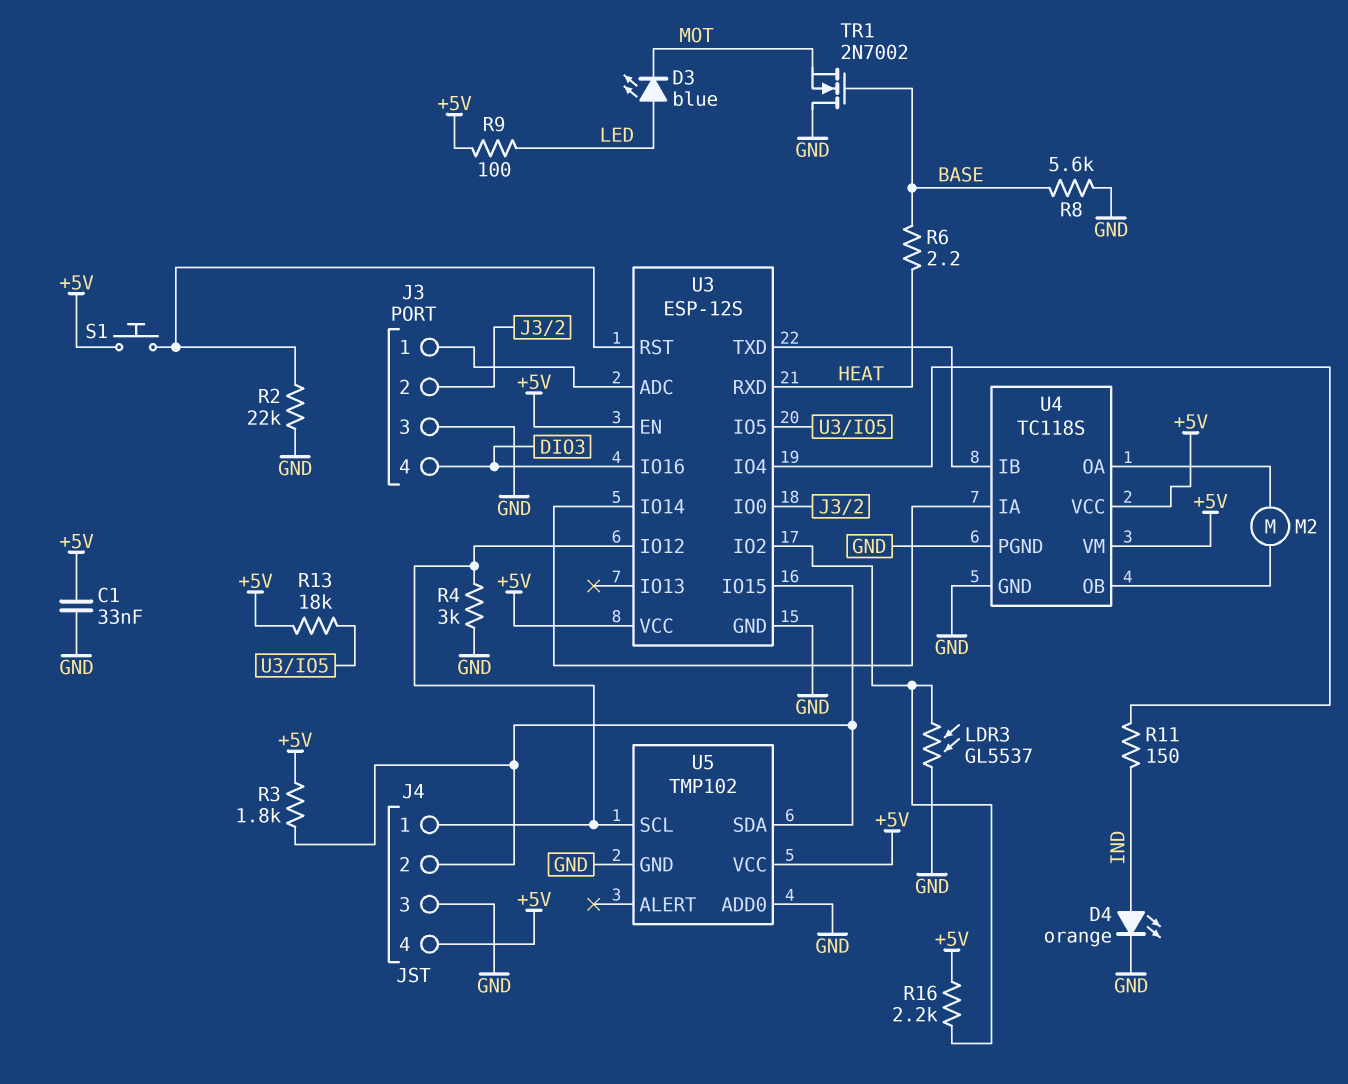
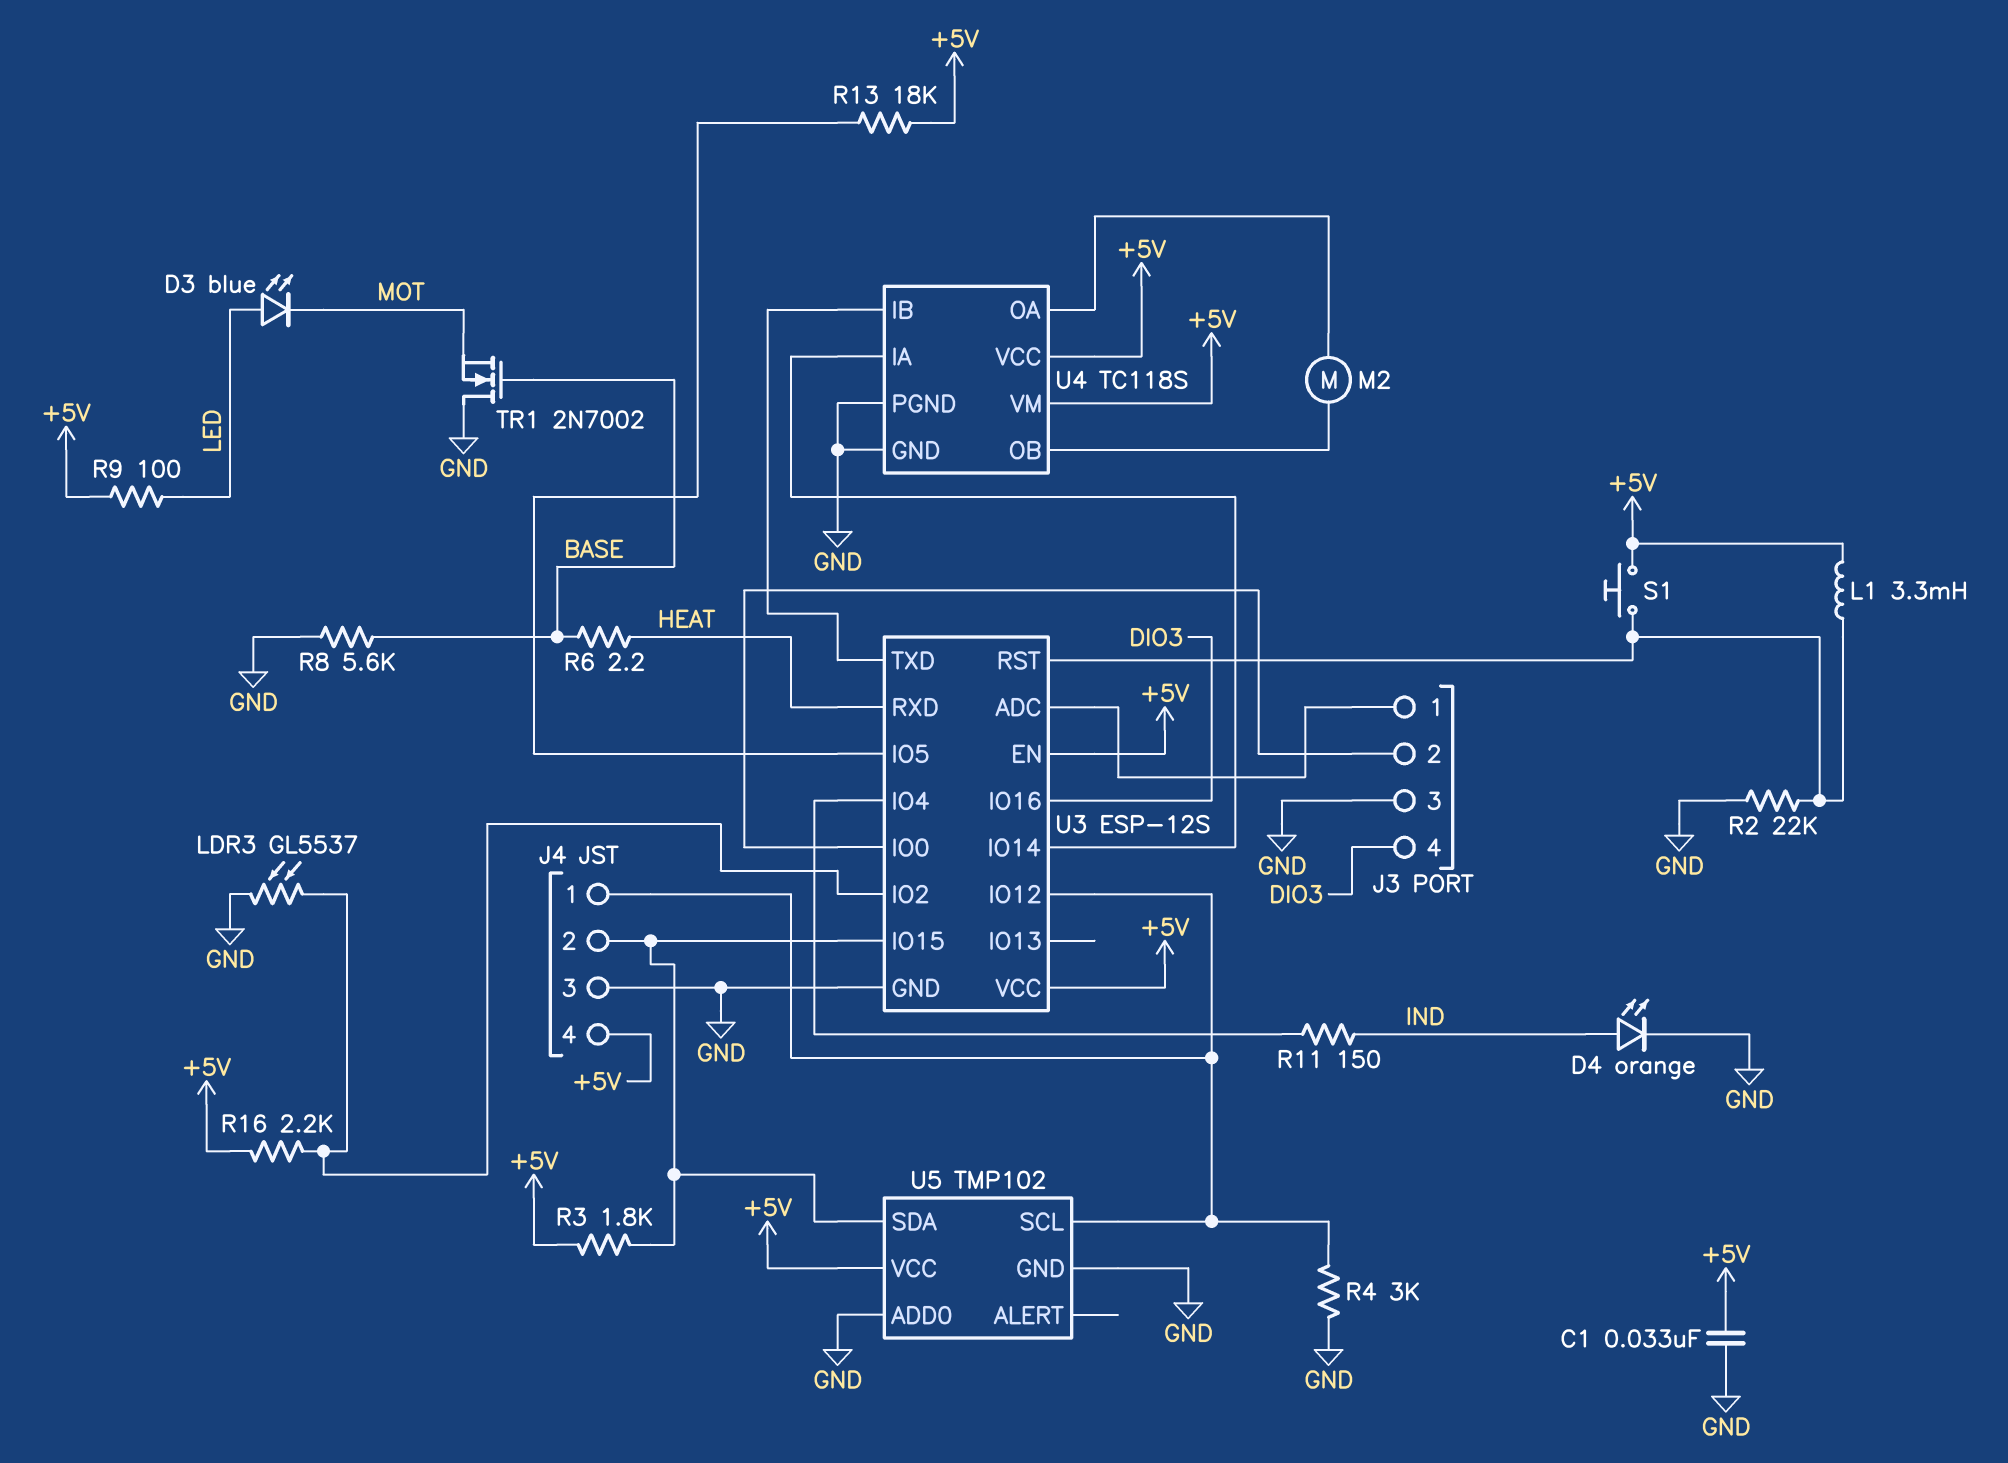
L1: none -> 3.3mH (+5V, U3/RST)

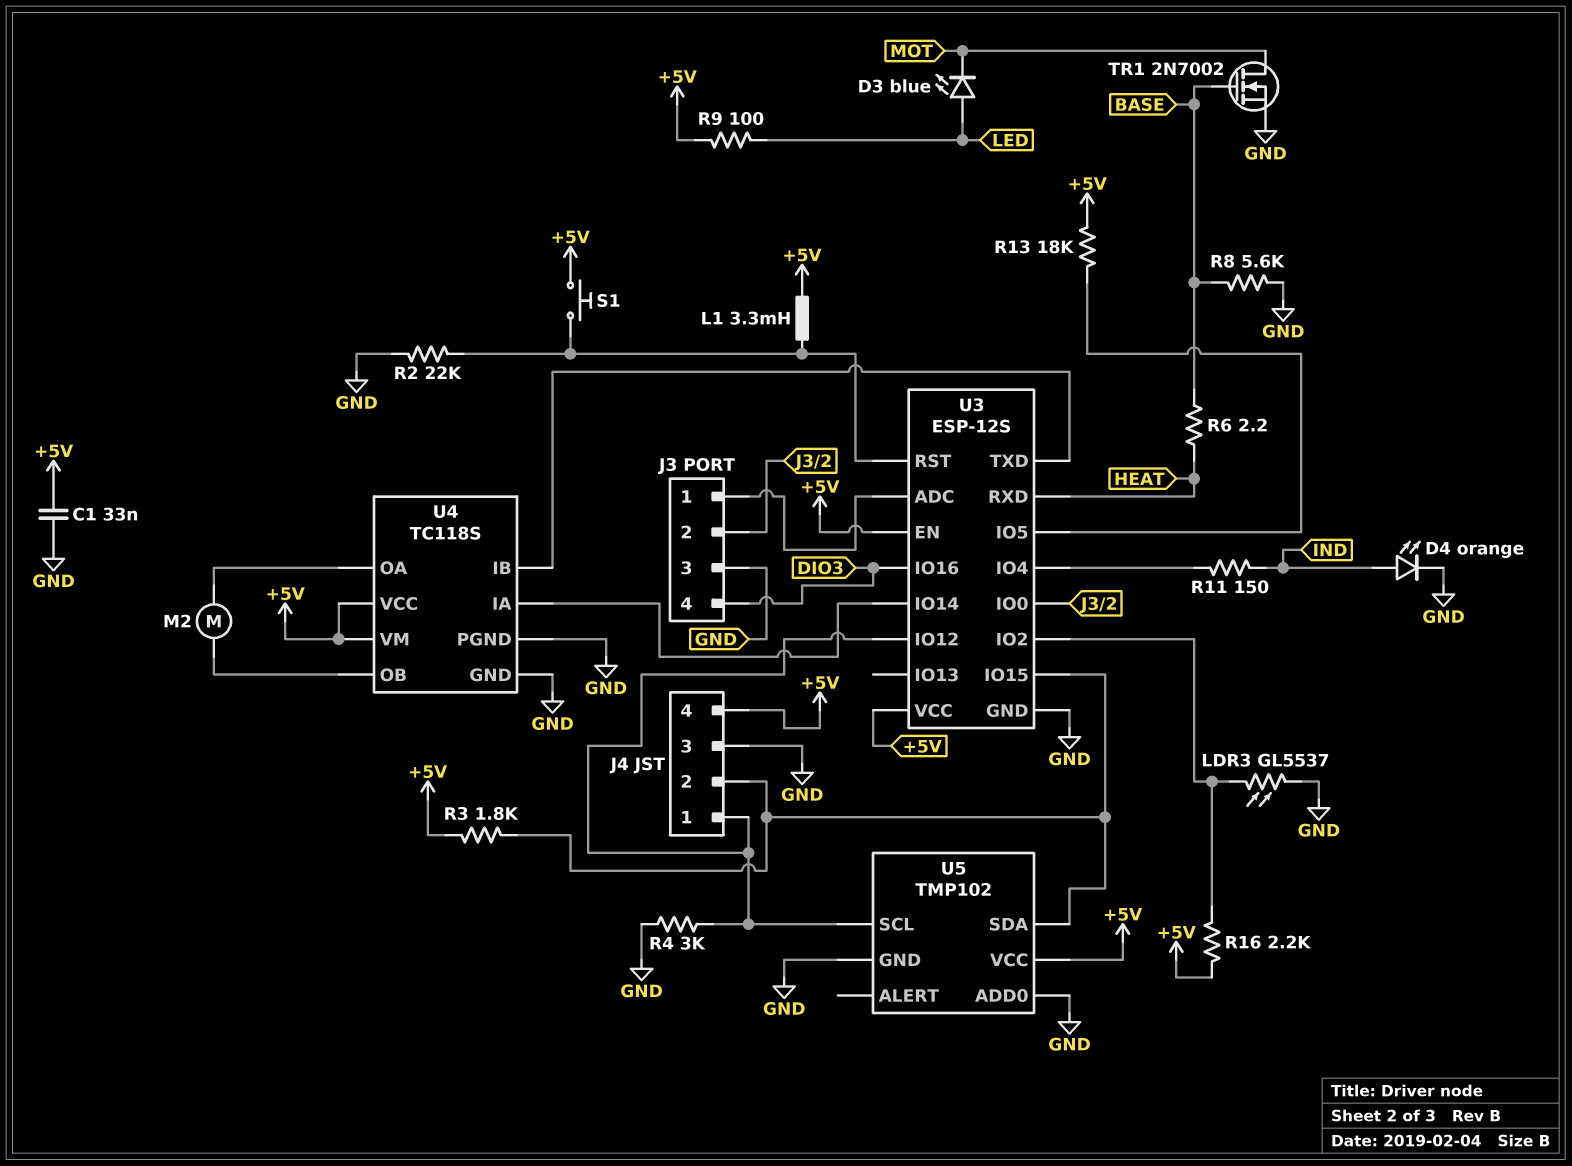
TR1: NMOS 2N7002 (G BASE, D GND, S MOT) -> NMOS 2N7002 (G BASE, D MOT, S GND)

